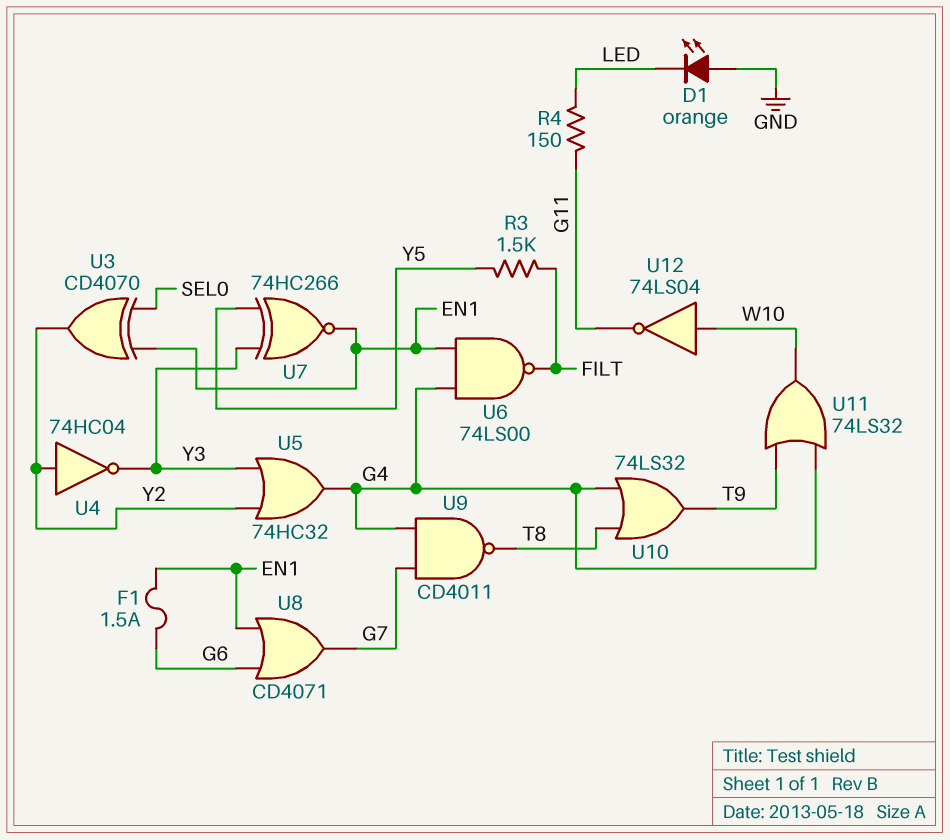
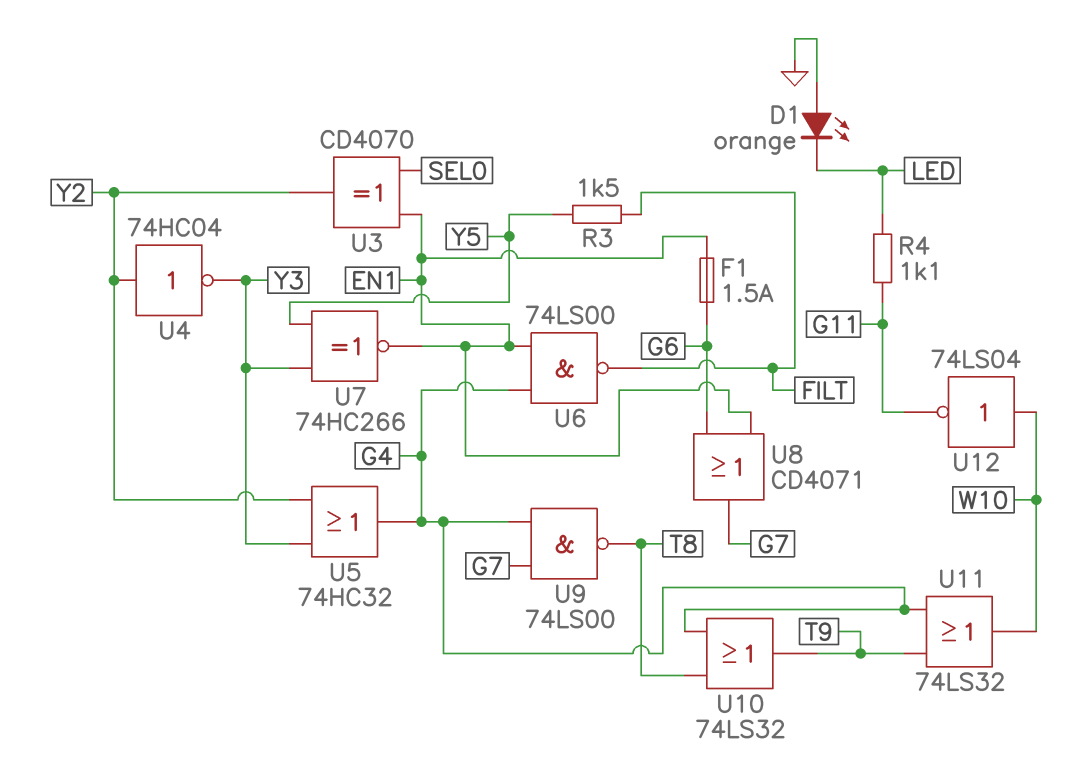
R4: 150 (G11, LED) -> 1.1k (G11, LED)
U9: NAND CD4011 (in G4, in G7, out T8) -> NAND 74LS00 (in G4, in G7, out T8)

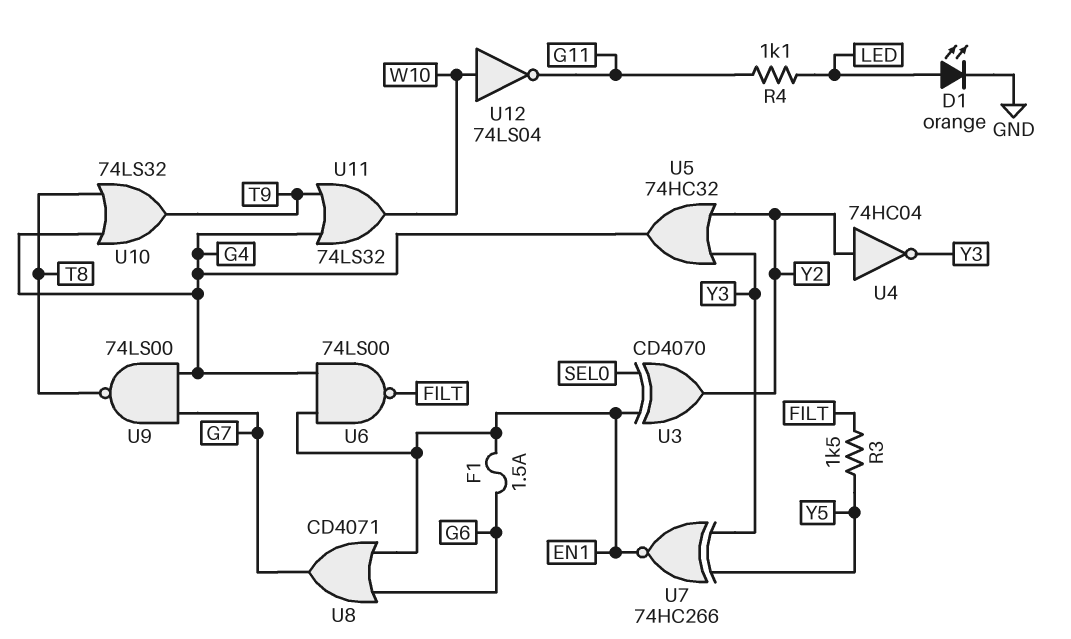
D1: LED orange (A GND, K LED) -> LED orange (A LED, K GND)

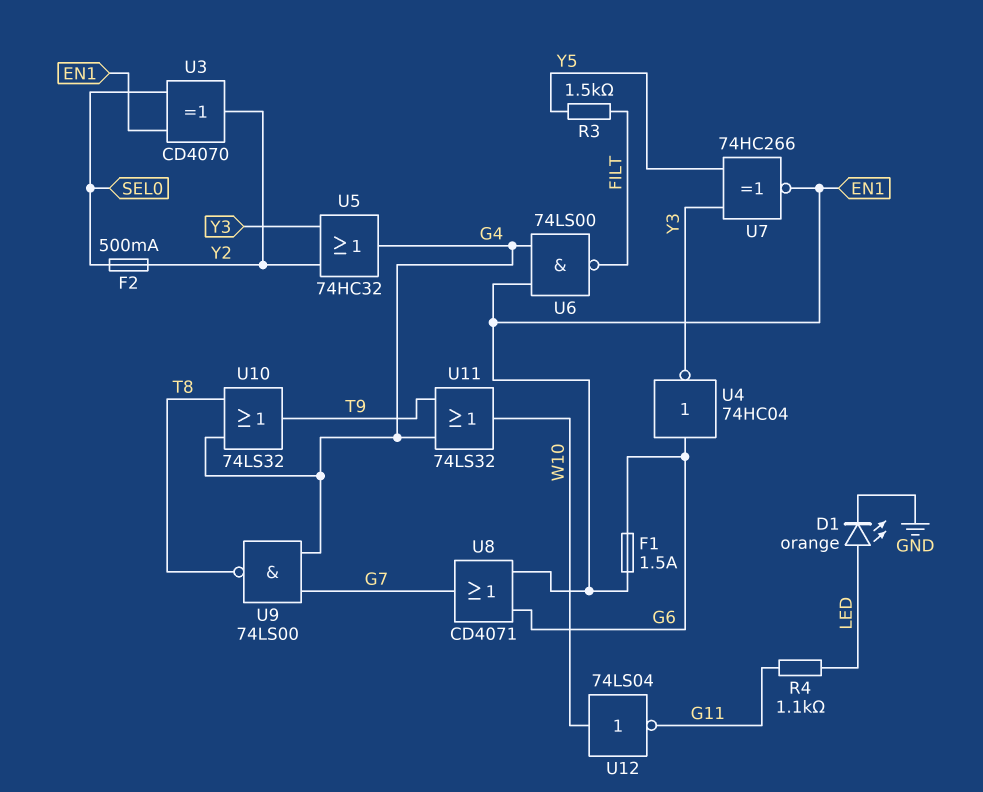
F2: none -> 500mA (SEL0, Y2)
U4: NOT 74HC04 (in Y2, out Y3) -> NOT 74HC04 (in G6, out Y3)

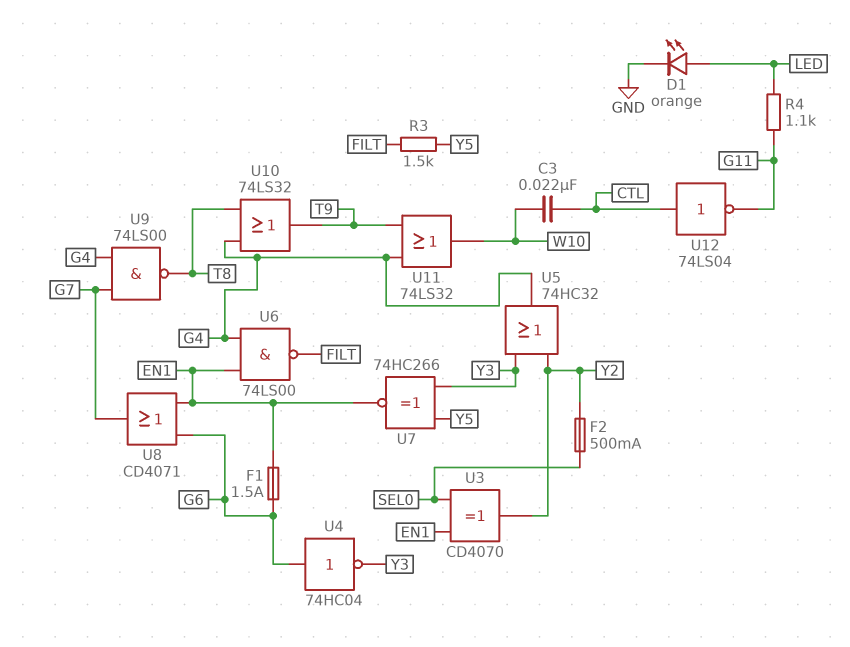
C3: none -> 22nF (CTL, W10)
U12: NOT 74LS04 (in W10, out G11) -> NOT 74LS04 (in CTL, out G11)

